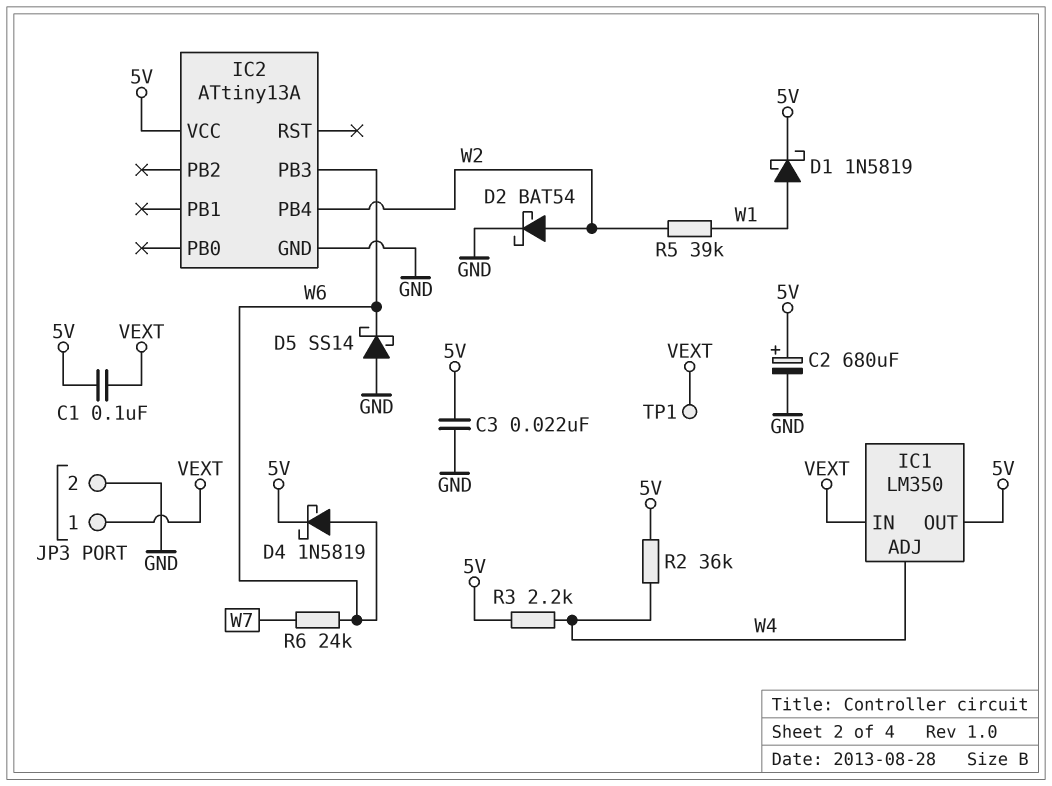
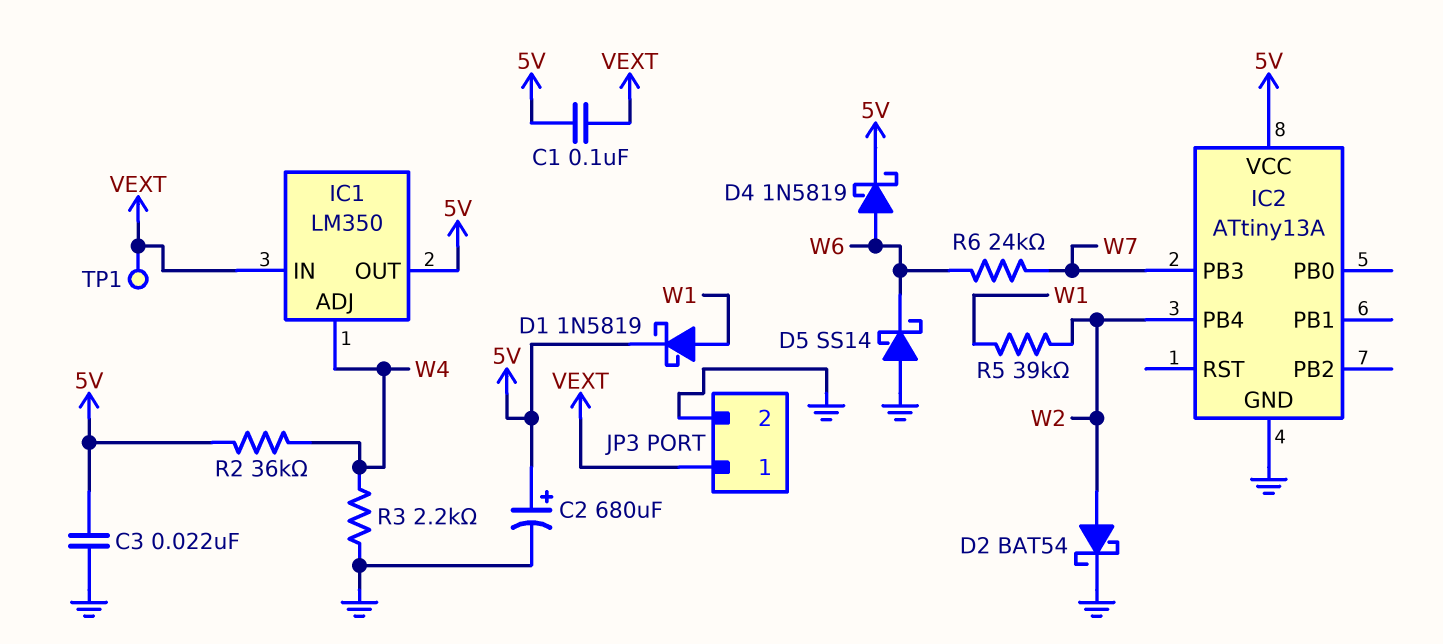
IC2 pin PB3: W6 -> W7
R3: 2.2k (5V, W4) -> 2.2k (GND, W4)

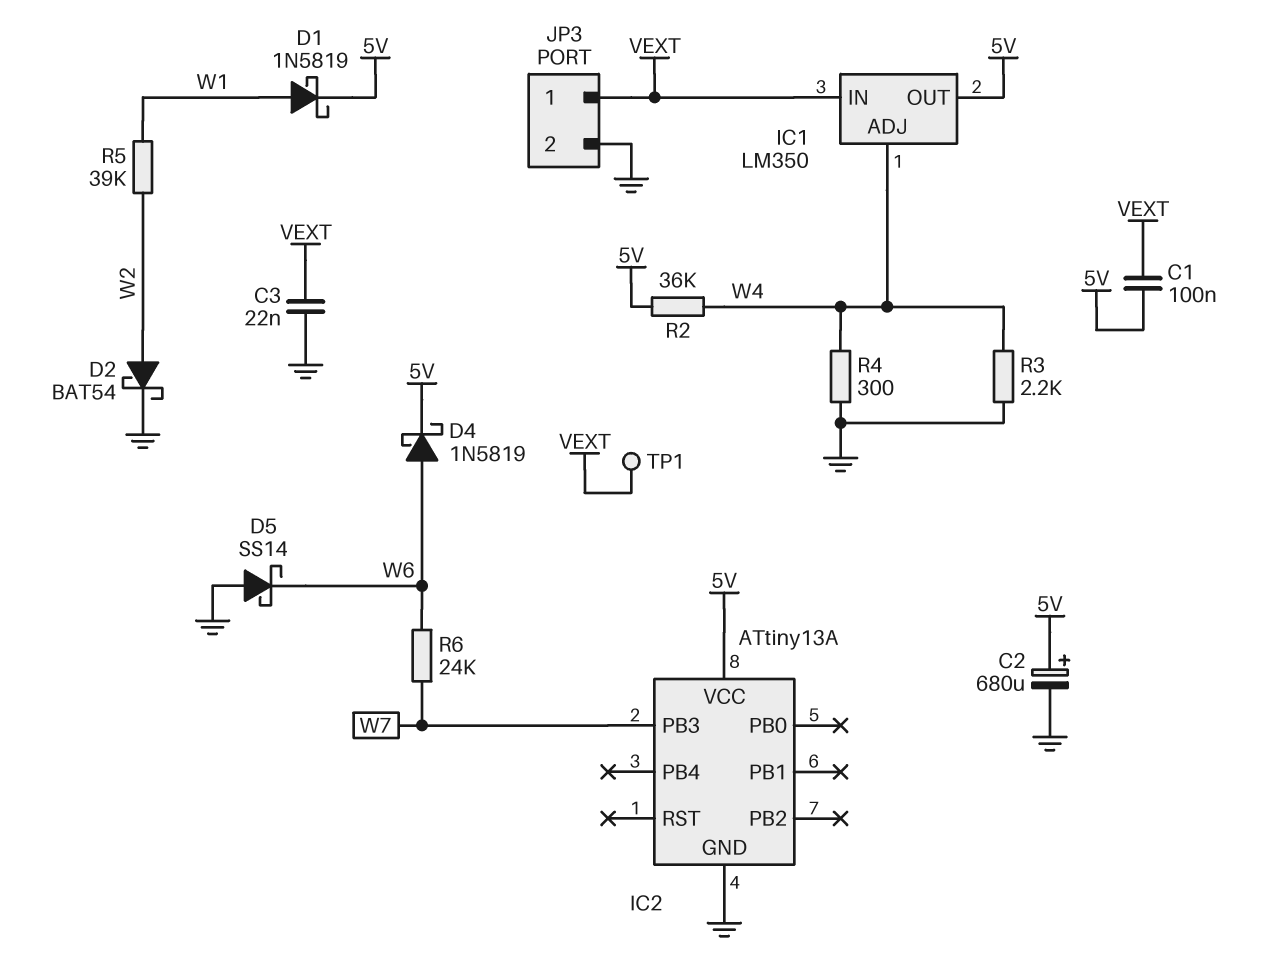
C3: 22nF (5V, GND) -> 22nF (GND, VEXT)
IC2 pin PB4: W2 -> none
R4: none -> 300 (GND, W4)

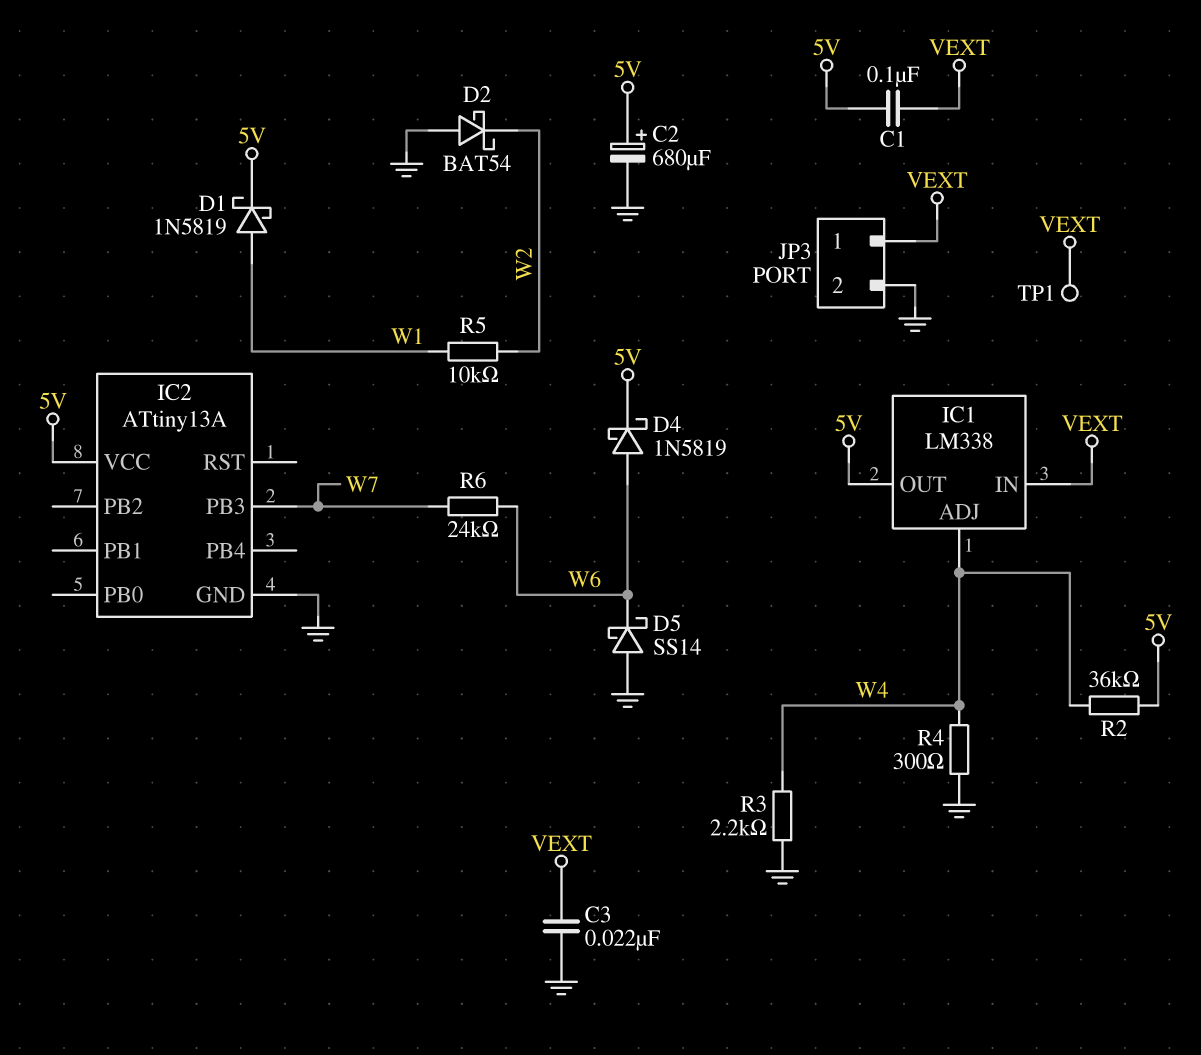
D2: schottky BAT54 (A W2, K GND) -> schottky BAT54 (A GND, K W2)
IC1: LM350 -> LM338
R5: 39k (W1, W2) -> 10k (W1, W2)

